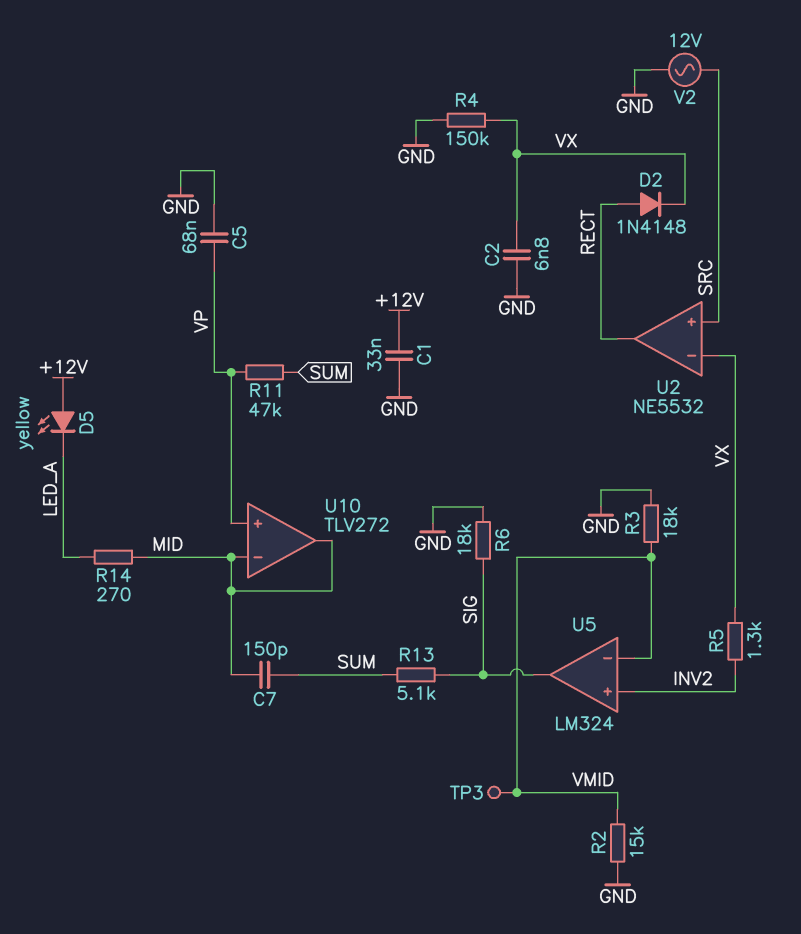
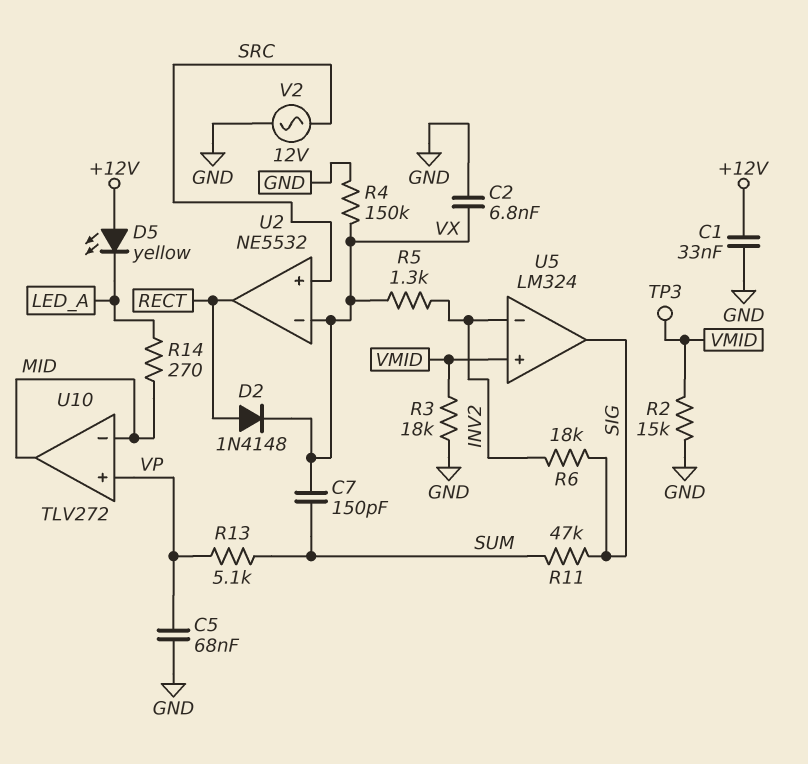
C7: 150pF (MID, SUM) -> 150pF (SUM, VX)
R6: 18k (GND, SIG) -> 18k (INV2, SIG)
R11: 47k (SUM, VP) -> 47k (SIG, SUM)
R13: 5.1k (SIG, SUM) -> 5.1k (SUM, VP)
U5 pin in+: INV2 -> VMID
U5 pin in-: VMID -> INV2

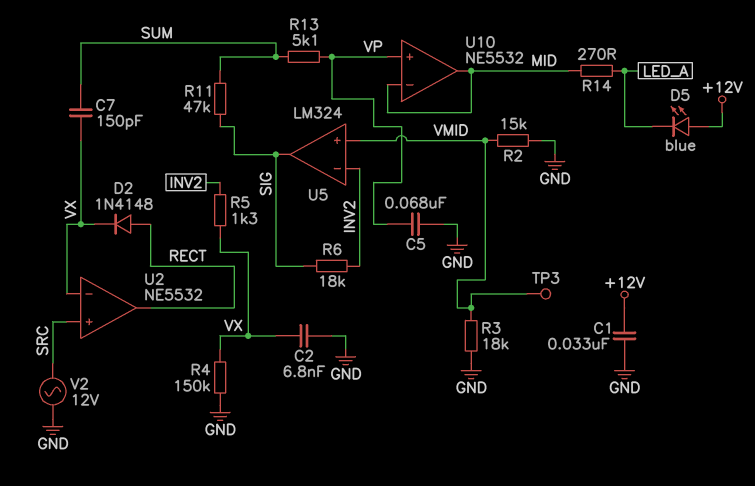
D5: LED yellow (A +12V, K LED_A) -> LED blue (A +12V, K LED_A)
U10: TLV272 -> NE5532

